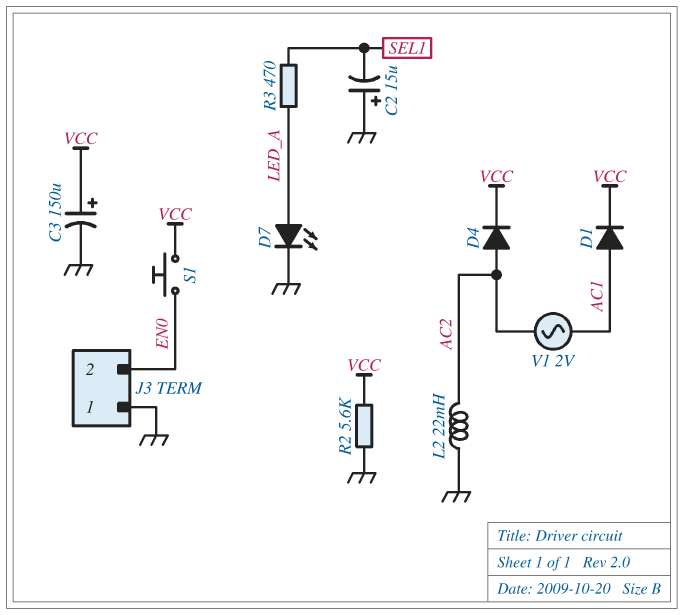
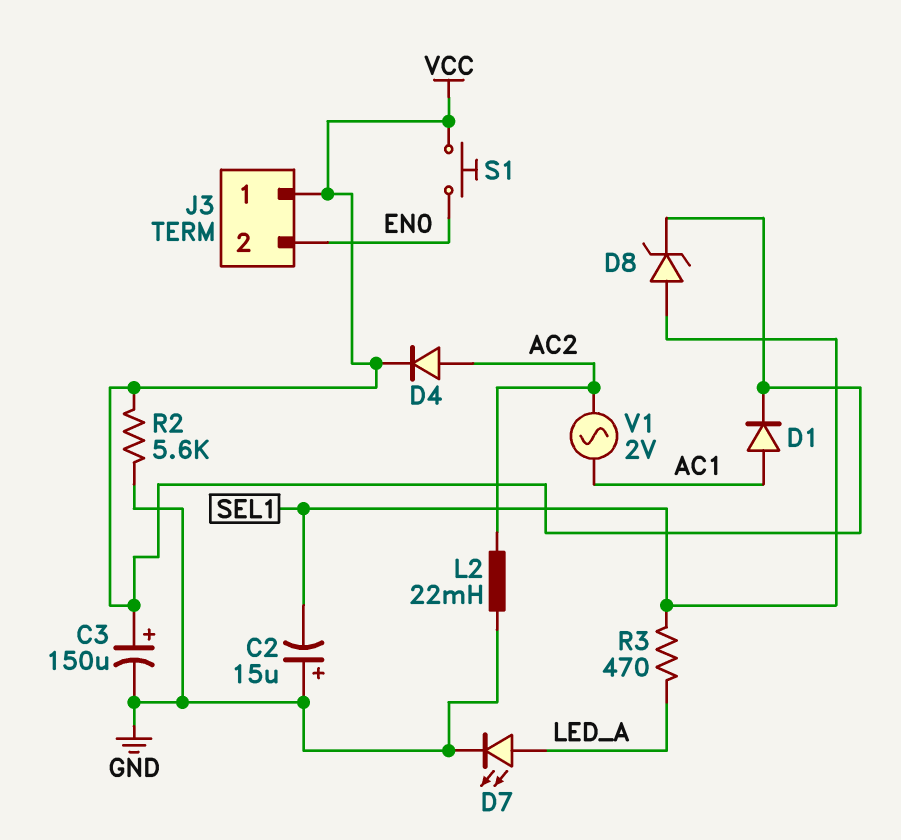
D8: none -> zener (A SEL1, K VCC)
J3 pin 1: GND -> VCC

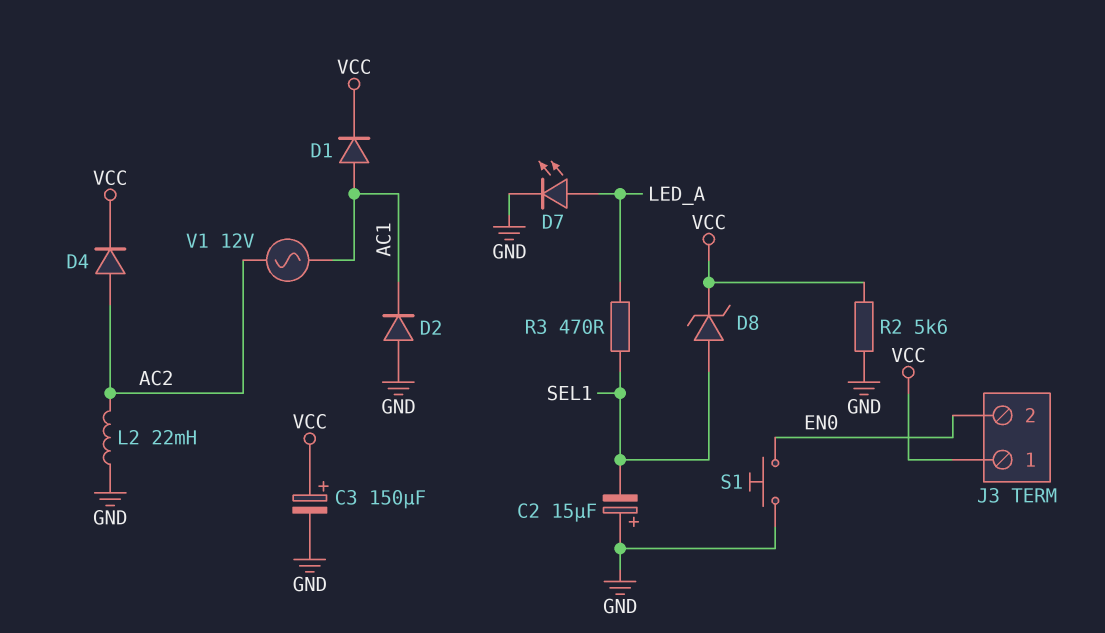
D2: none -> diode (A GND, K AC1)
S1: button (EN0, VCC) -> button (EN0, GND)
V1: AC 2V (AC1, AC2) -> AC 12V (AC1, AC2)

